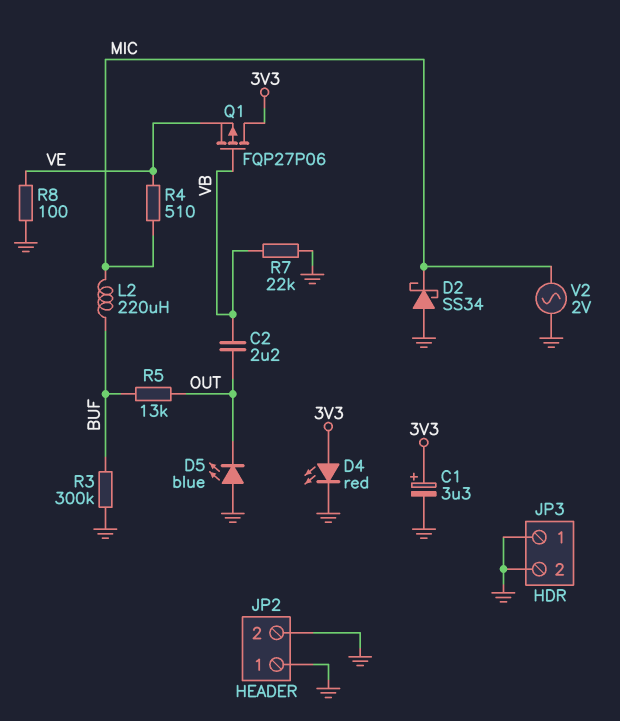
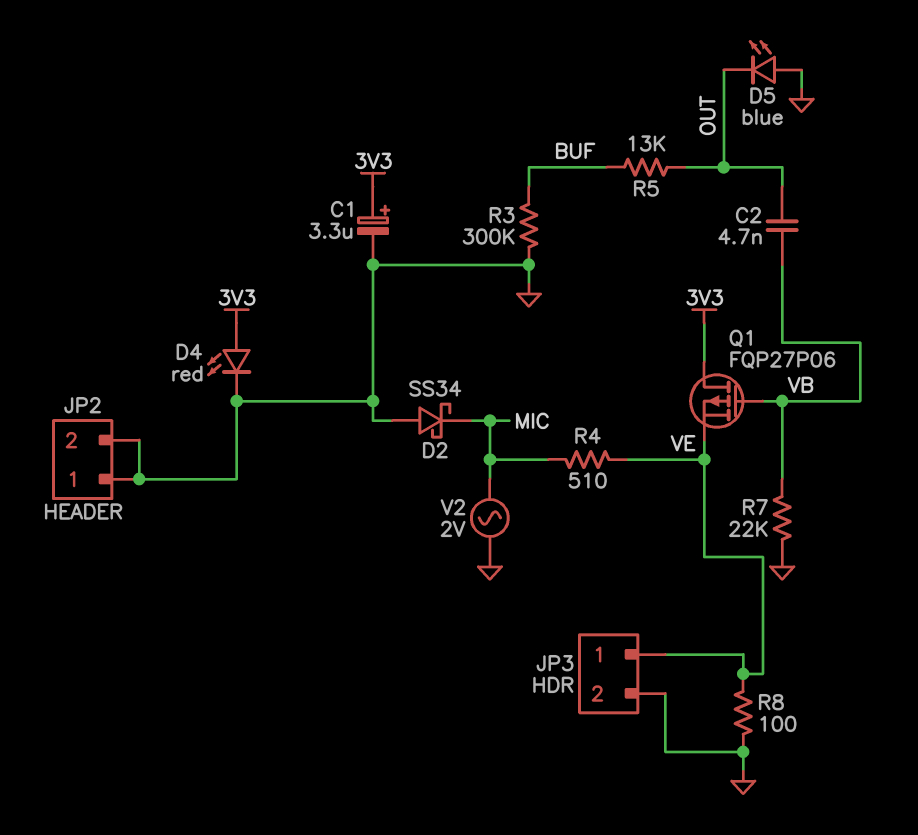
C2: 2.2uF (OUT, VB) -> 4.7nF (OUT, VB)
JP3 pin 1: GND -> VE
L2: 220uH (BUF, MIC) -> none

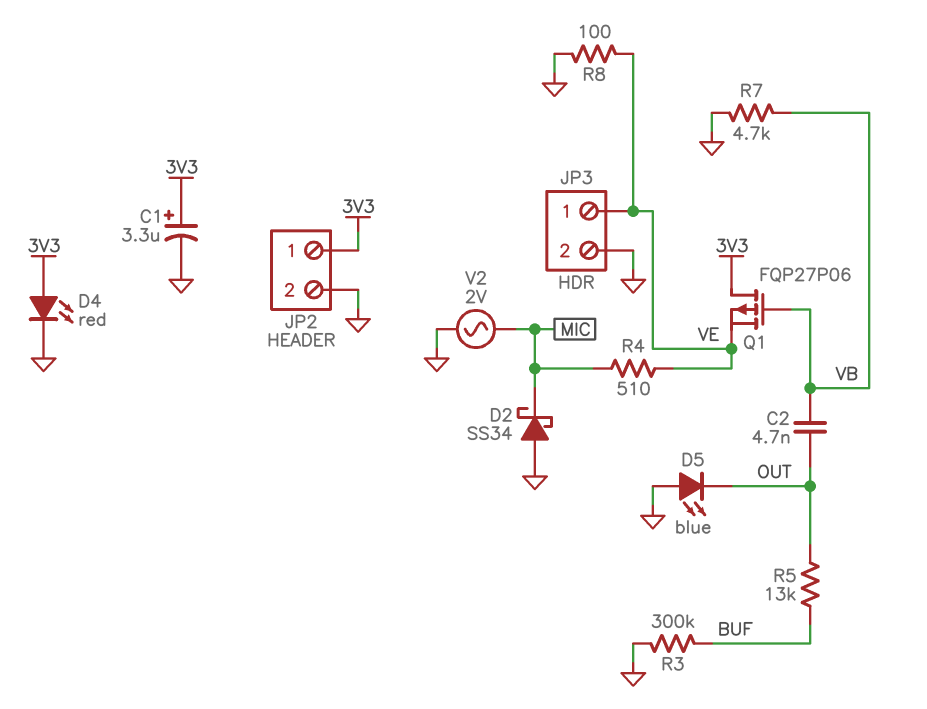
JP2 pin 1: GND -> 3V3
R7: 22k (GND, VB) -> 4.7k (GND, VB)

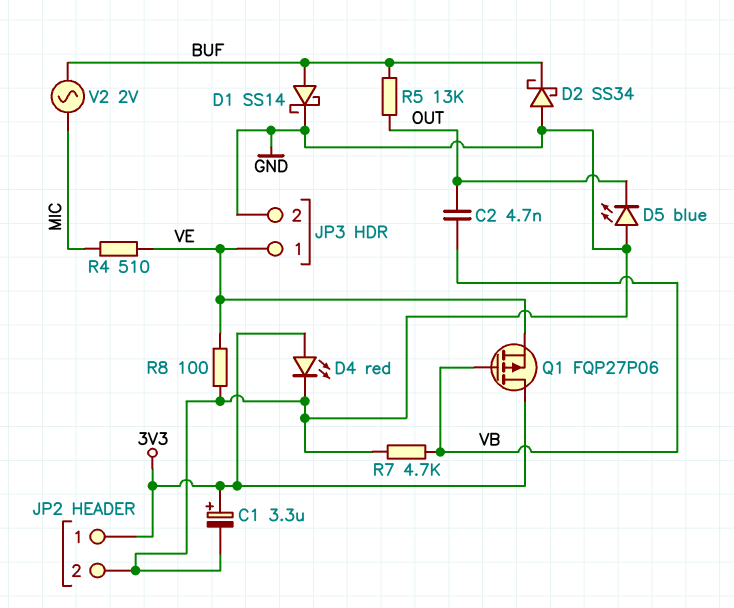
D1: none -> schottky SS14 (A BUF, K GND)
D2: schottky SS34 (A GND, K MIC) -> schottky SS34 (A GND, K BUF)
R3: 300k (BUF, GND) -> none
V2: AC 2V (GND, MIC) -> AC 2V (BUF, MIC)

